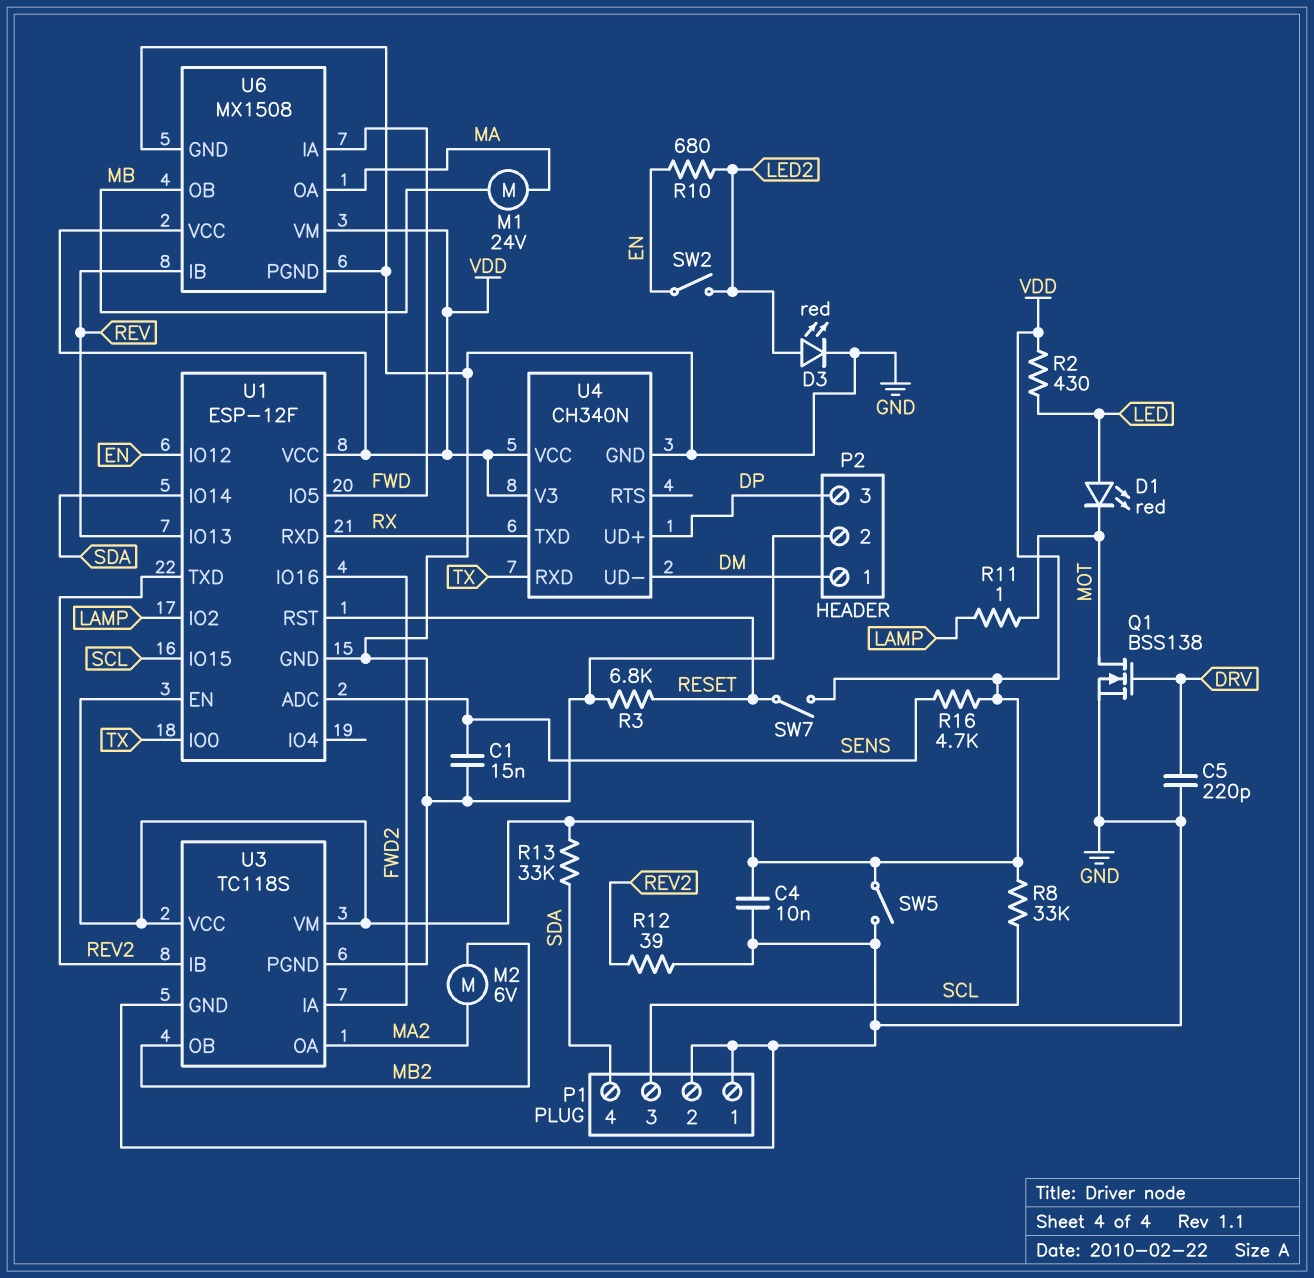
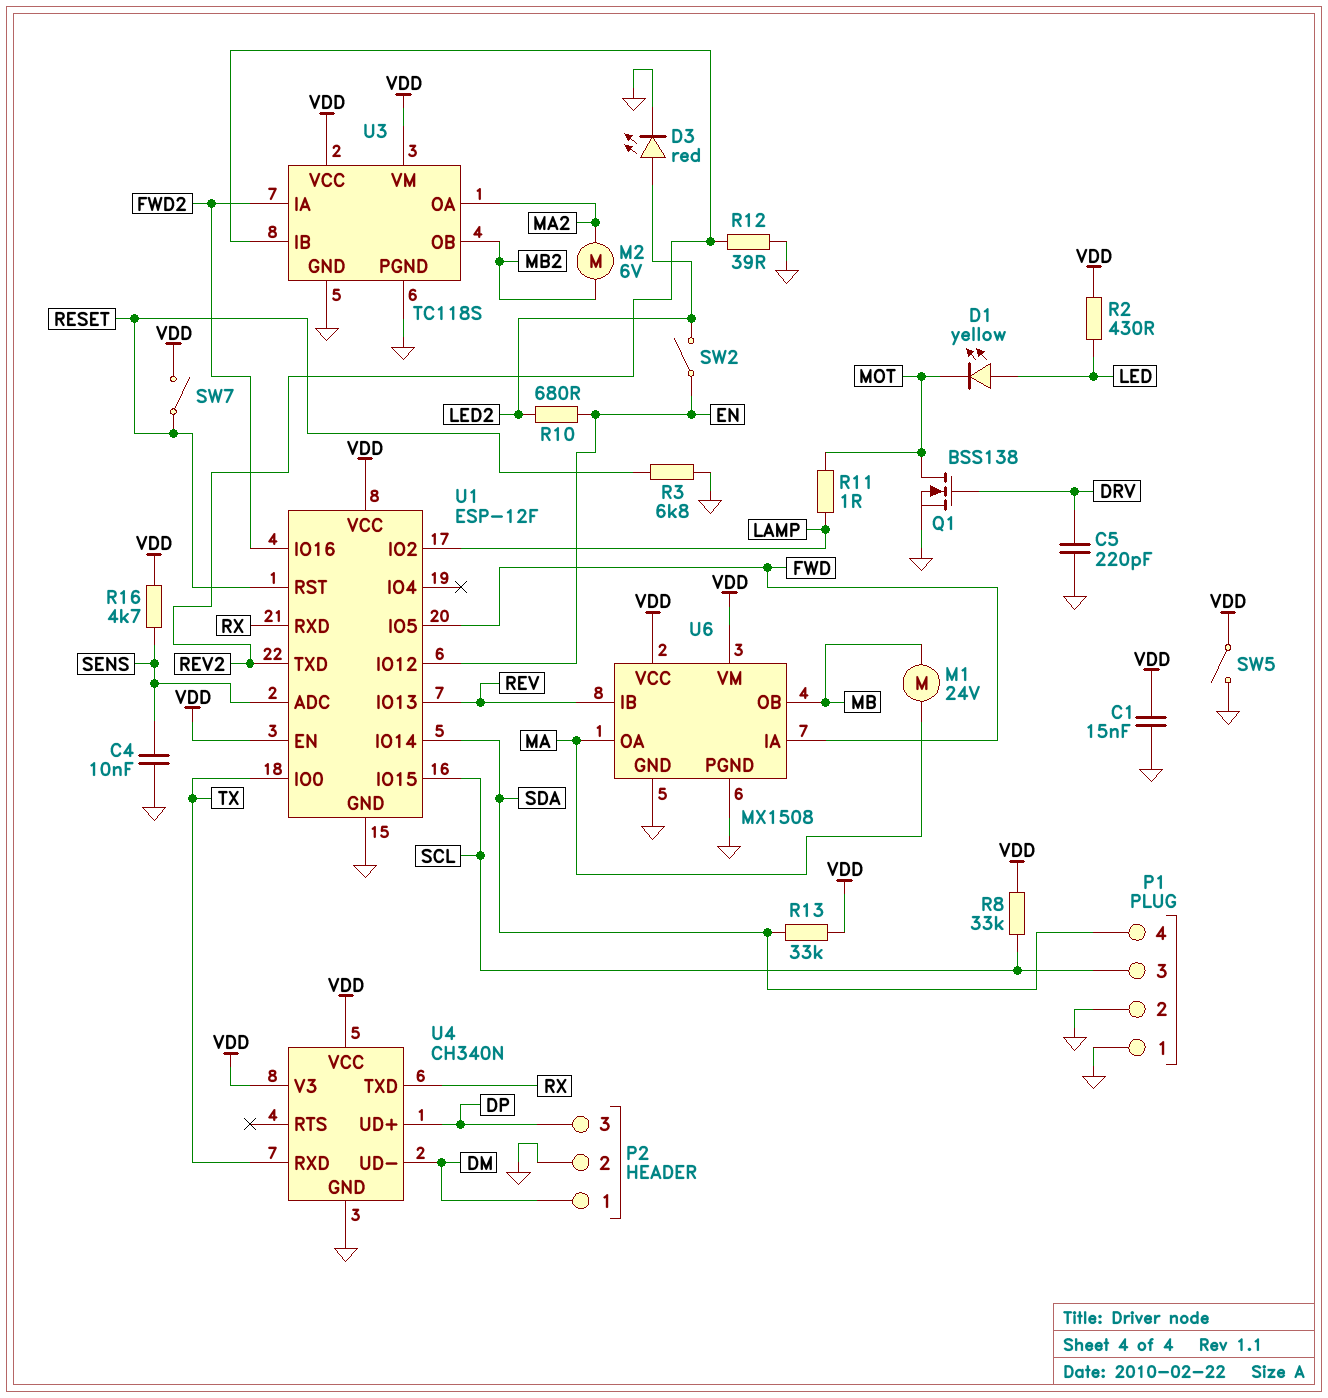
C1: 15nF (GND, SENS) -> 15nF (GND, VDD)
C4: 10nF (GND, VDD) -> 10nF (GND, SENS)
D1: LED red (A LED, K MOT) -> LED yellow (A LED, K MOT)

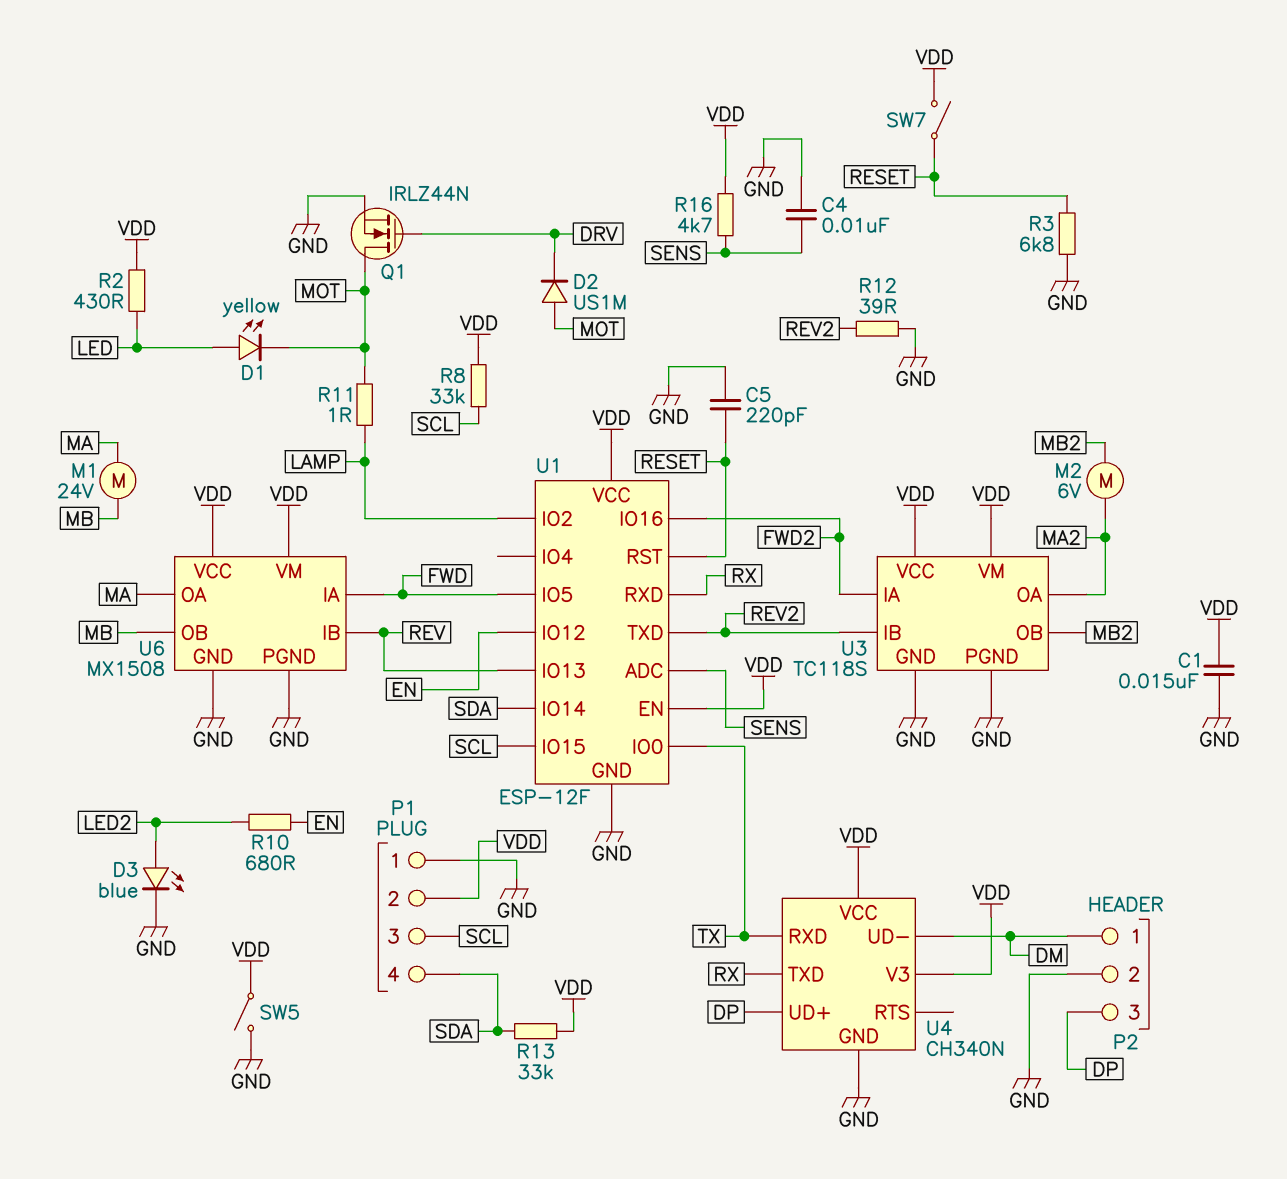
C5: 220pF (DRV, GND) -> 220pF (GND, RESET)
D2: none -> diode US1M (A MOT, K DRV)
D3: LED red (A LED2, K GND) -> LED blue (A LED2, K GND)
P1 pin 2: GND -> VDD
Q1: NMOS BSS138 (G DRV, D MOT, S GND) -> NMOS IRLZ44N (G DRV, D MOT, S GND)
SW2: switch (EN, LED2) -> none

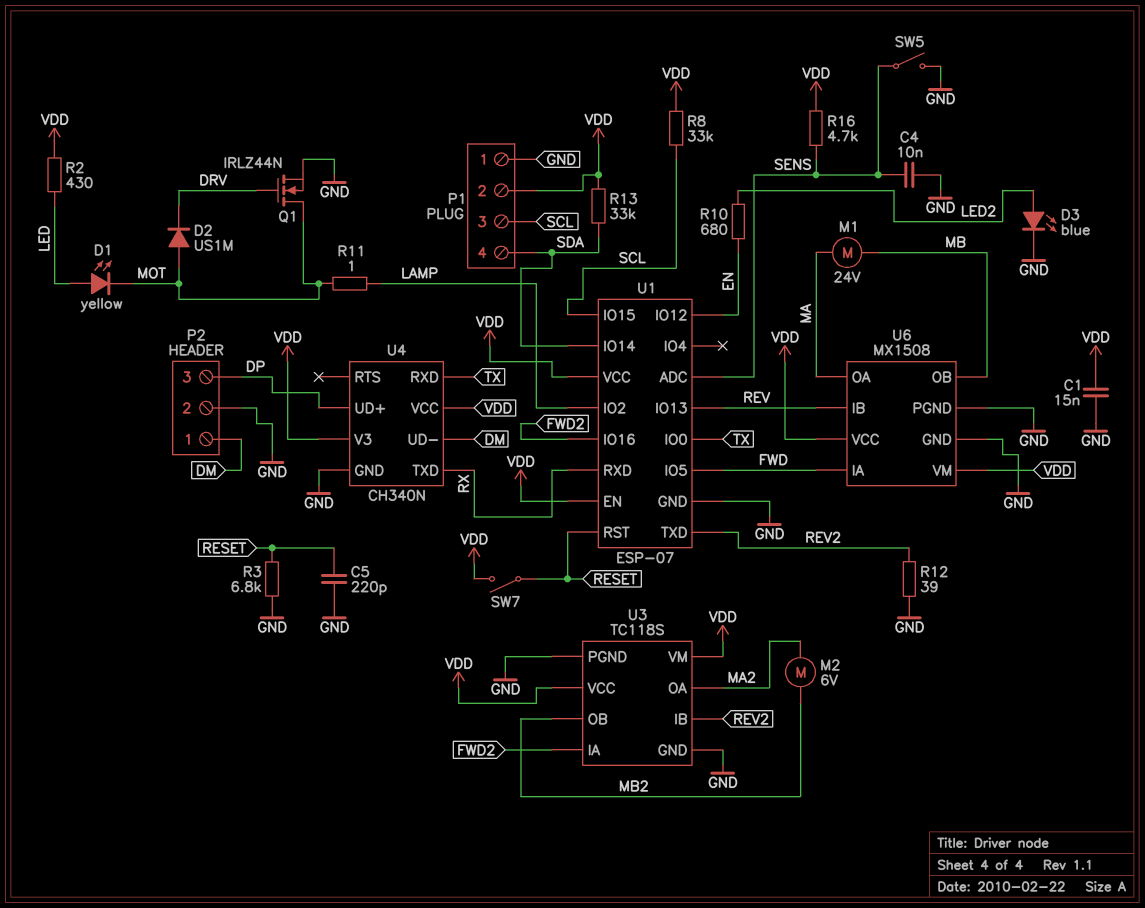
SW5: switch (GND, VDD) -> switch (GND, SENS)
U1: ESP-12F -> ESP-07

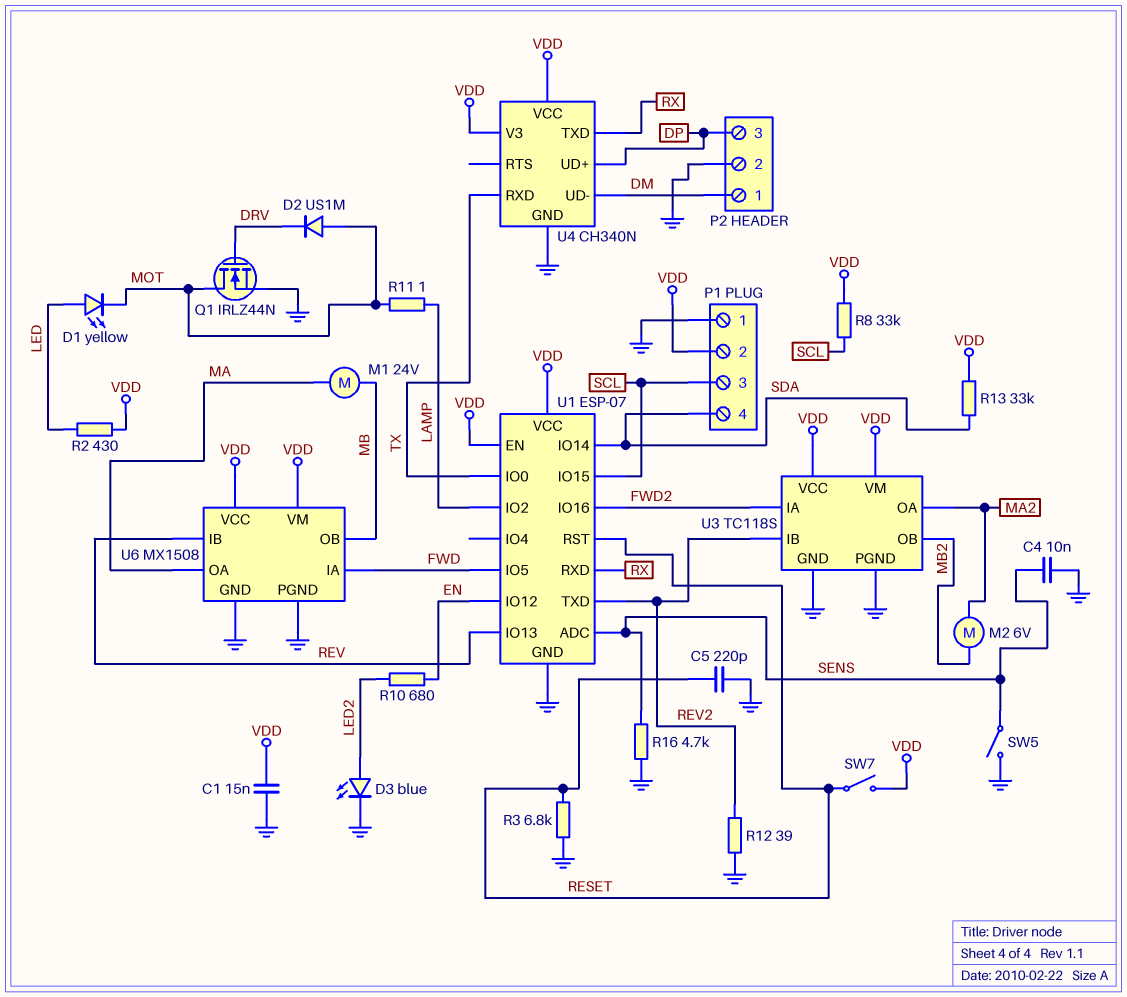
R16: 4.7k (SENS, VDD) -> 4.7k (GND, SENS)

